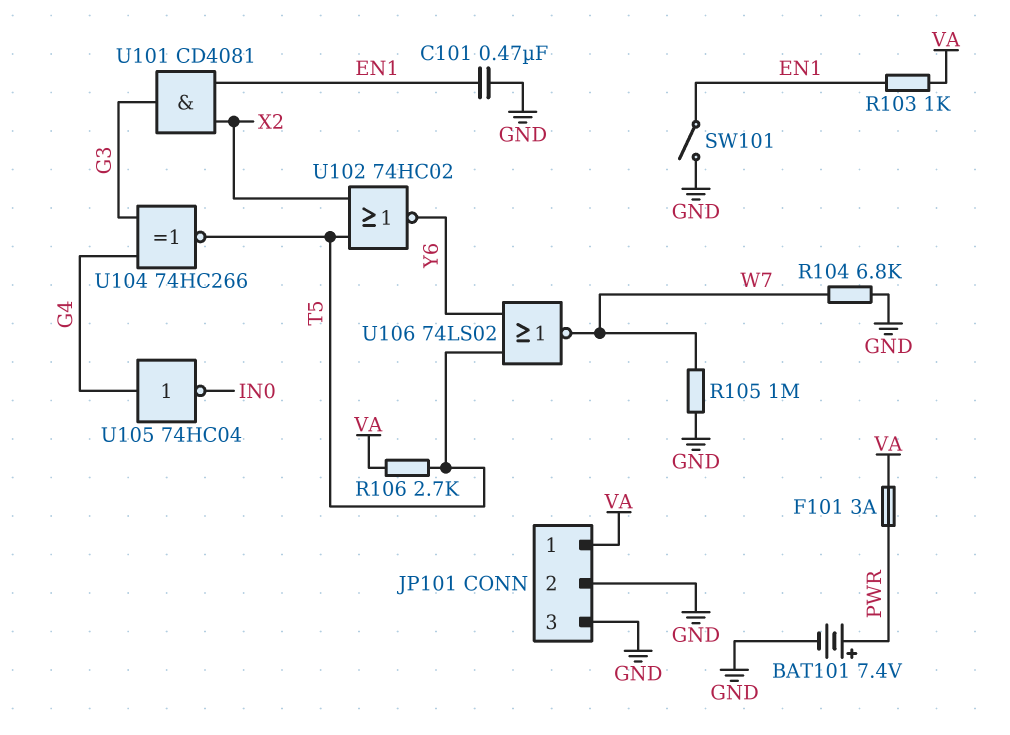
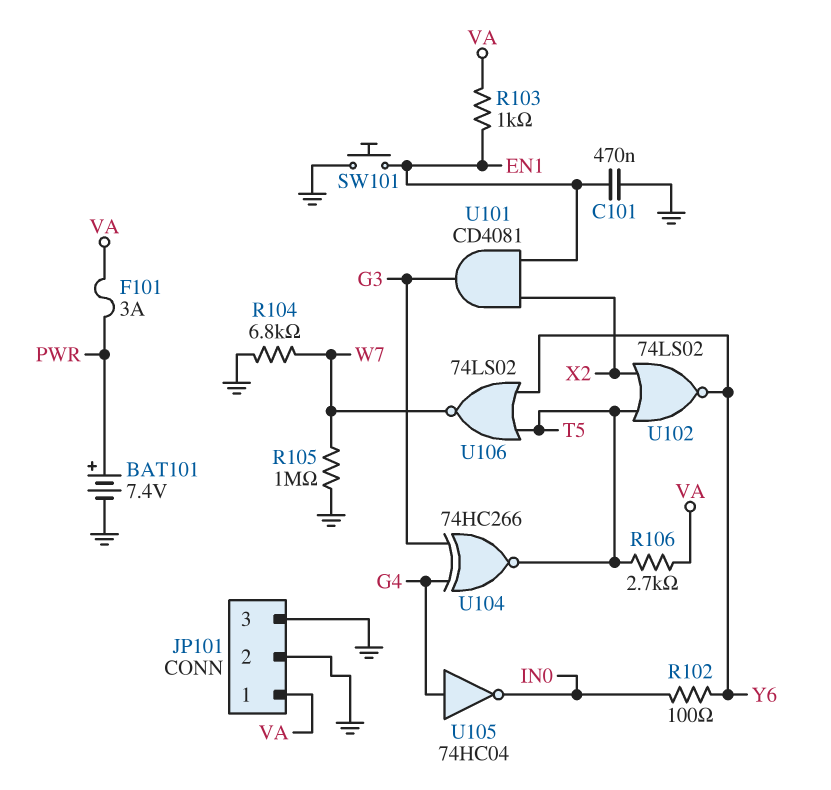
R102: none -> 100 (IN0, Y6)
SW101: switch (EN1, GND) -> button (EN1, GND)
U102: NOR 74HC02 (in T5, in X2, out Y6) -> NOR 74LS02 (in T5, in X2, out Y6)

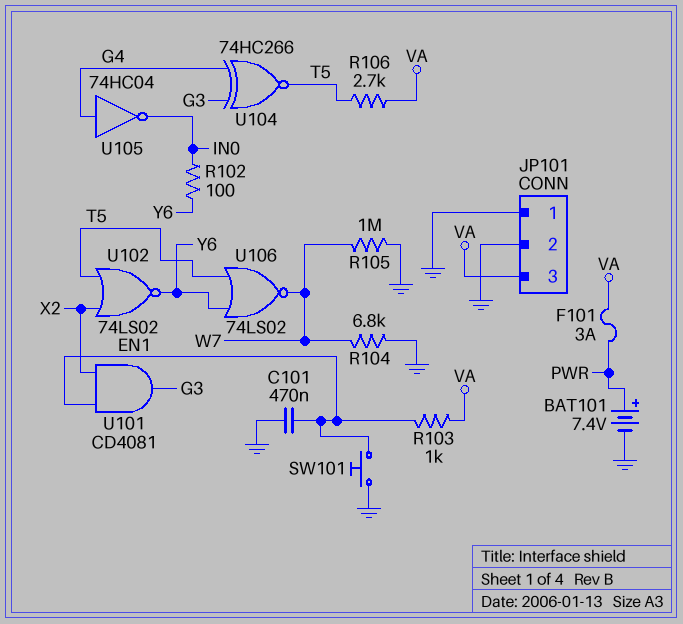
JP101 pin 1: VA -> GND
JP101 pin 3: GND -> VA

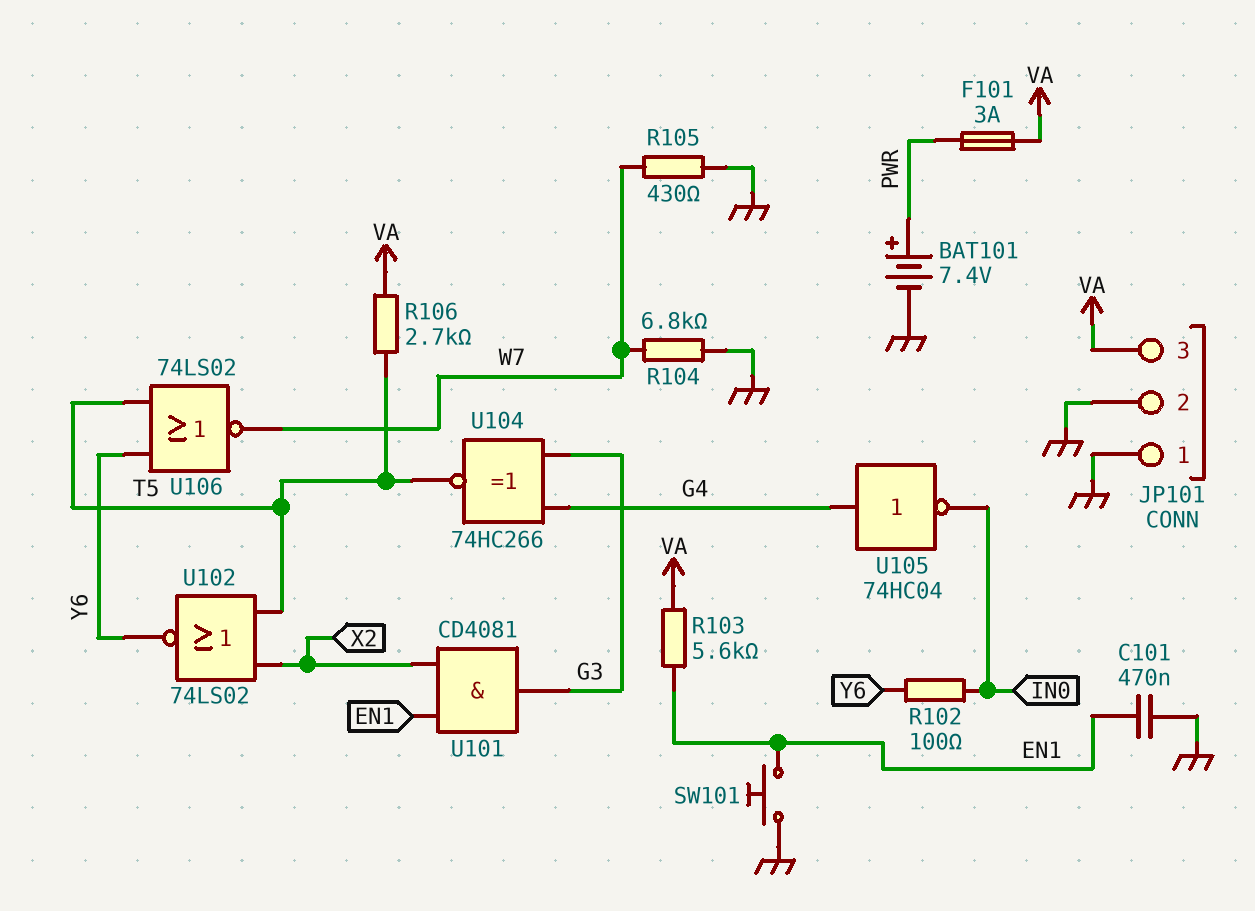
R103: 1k (EN1, VA) -> 5.6k (EN1, VA)
R105: 1M (GND, W7) -> 430 (GND, W7)

